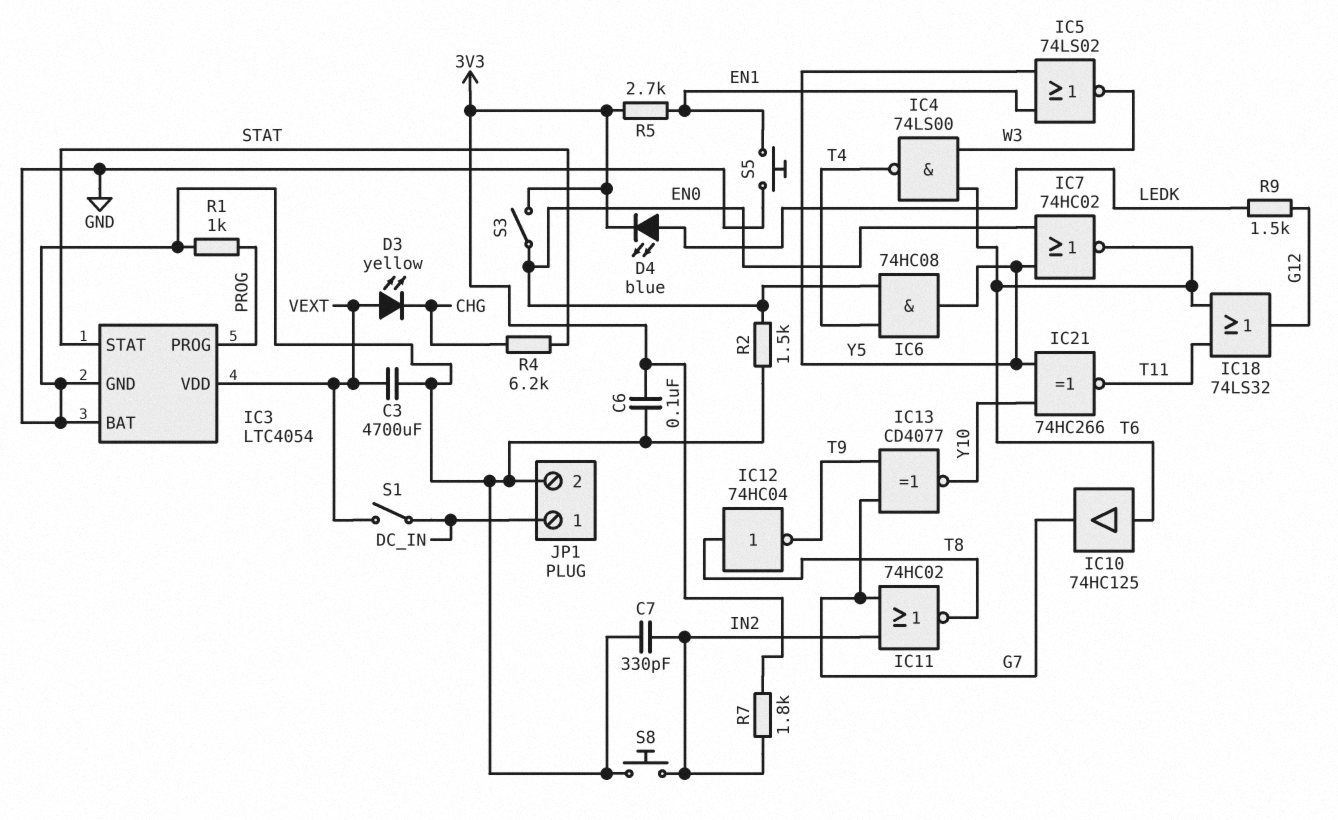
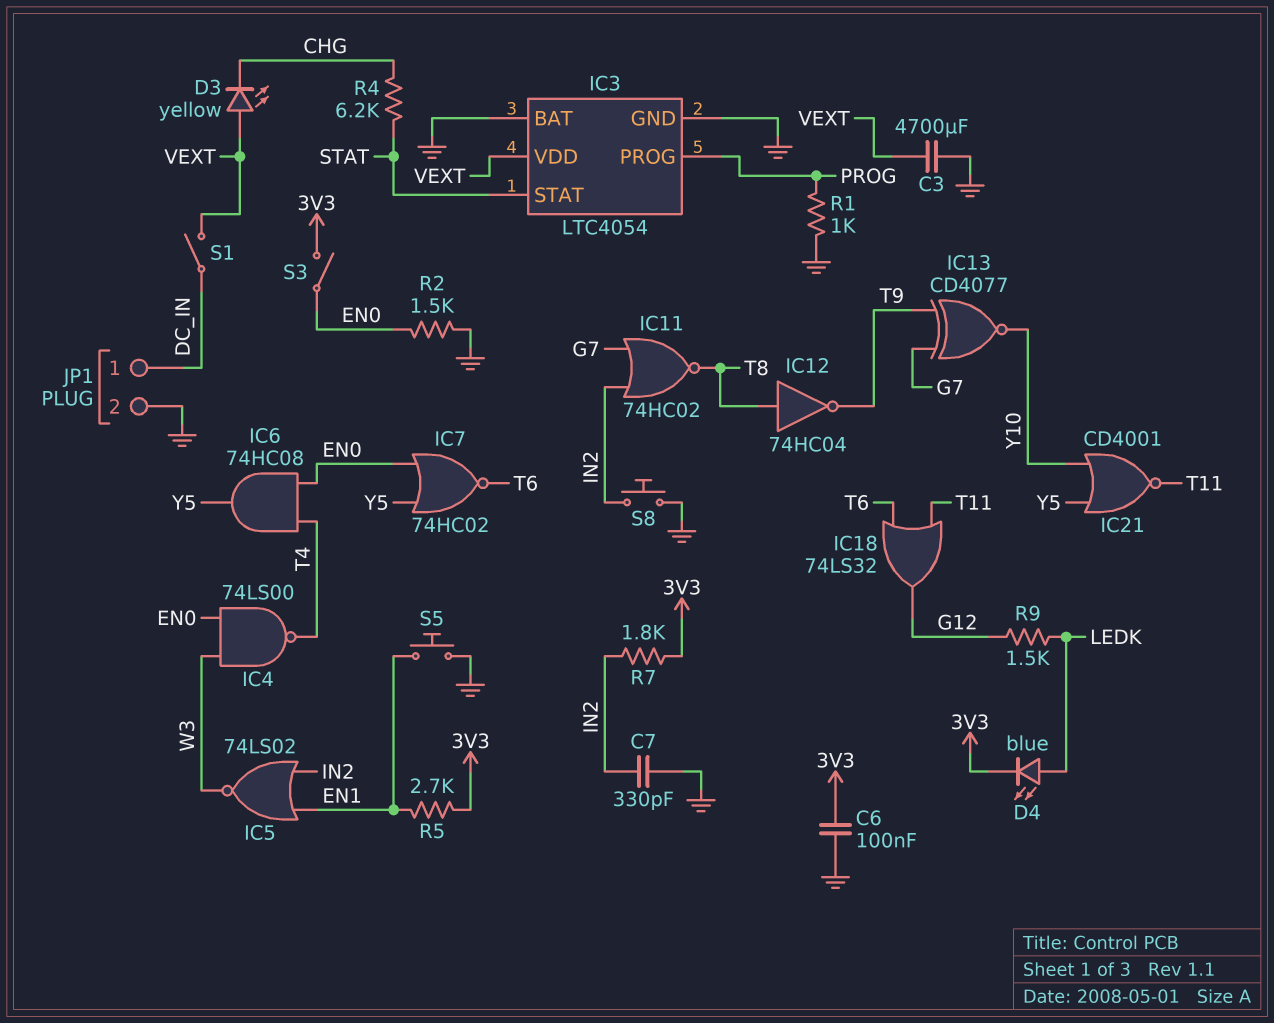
IC4: NAND 74LS00 (in T6, in W3, out T4) -> NAND 74LS00 (in EN0, in W3, out T4)
IC5: NOR 74LS02 (in EN1, in Y5, out W3) -> NOR 74LS02 (in EN1, in IN2, out W3)
IC10: buffer 74HC125 (in T6, out G7) -> none
IC21: XNOR 74HC266 (in Y5, in Y10, out T11) -> NOR CD4001 (in Y5, in Y10, out T11)

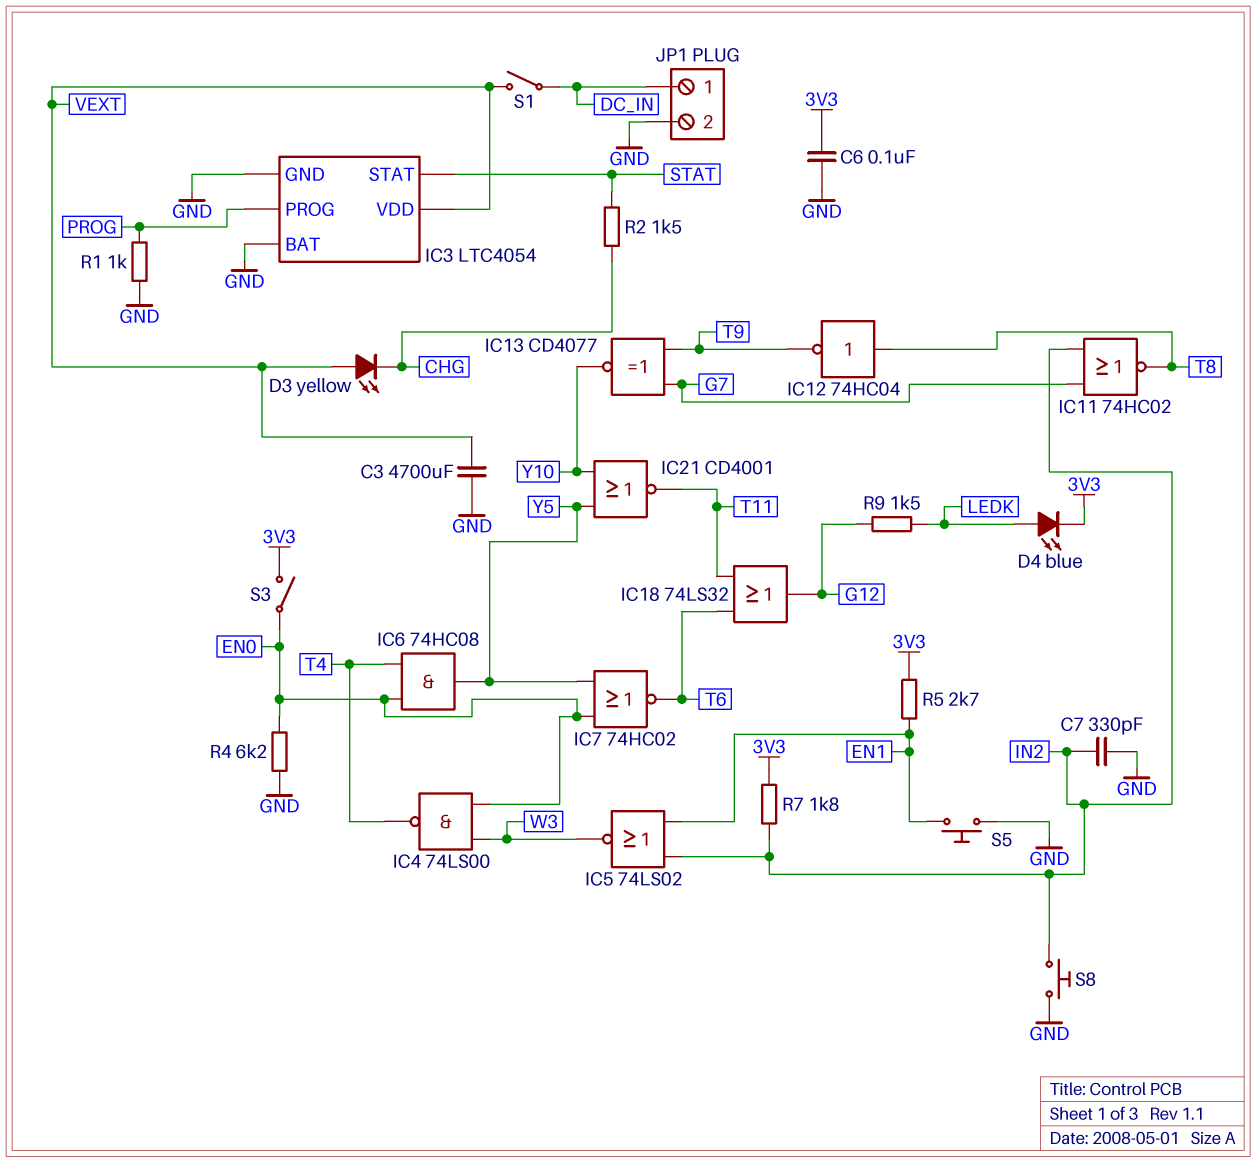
R2: 1.5k (EN0, GND) -> 1.5k (CHG, STAT)
R4: 6.2k (CHG, STAT) -> 6.2k (EN0, GND)

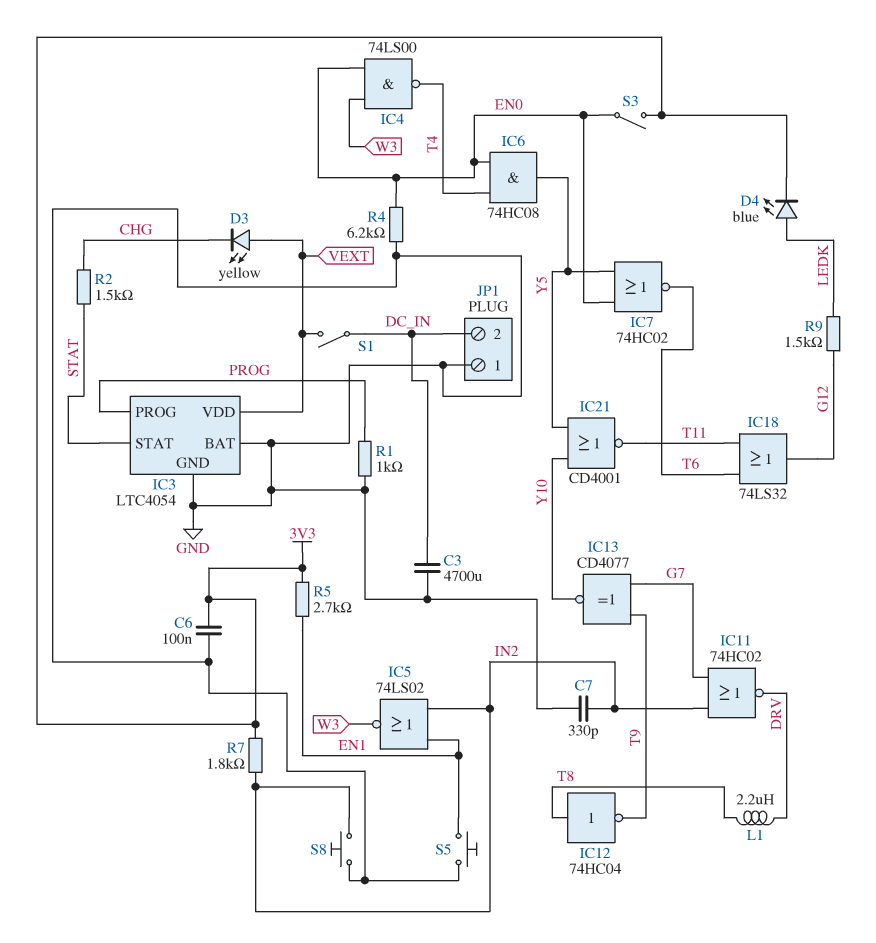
C3: 4700uF (GND, VEXT) -> 4700uF (DC_IN, GND)
IC11: NOR 74HC02 (in G7, in IN2, out T8) -> NOR 74HC02 (in G7, in IN2, out DRV)
JP1 pin 1: DC_IN -> GND
JP1 pin 2: GND -> DC_IN
L1: none -> 2.2uH (DRV, T8)

